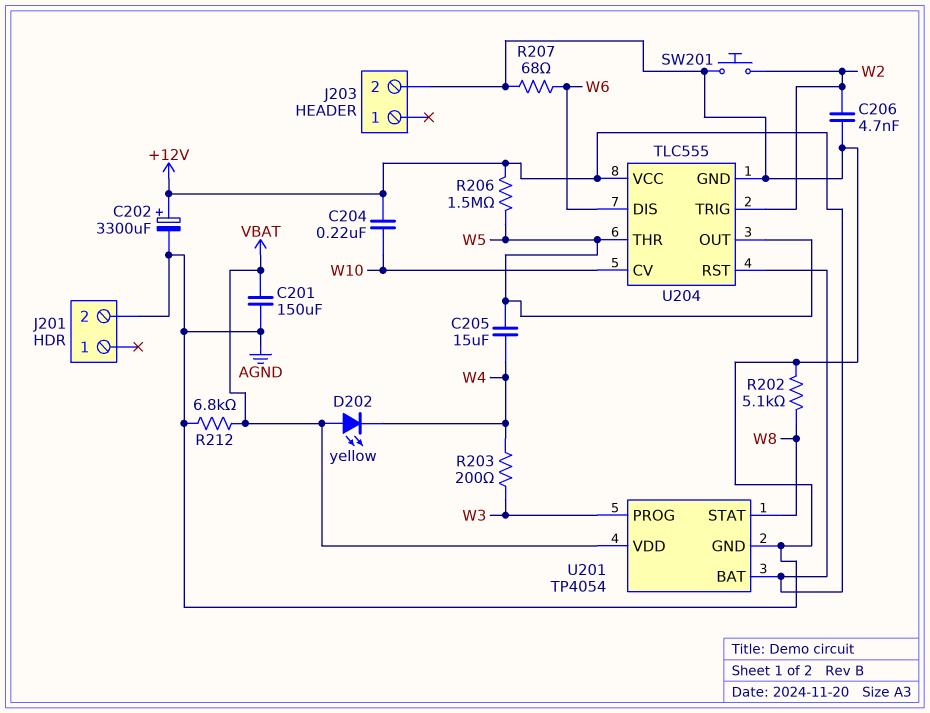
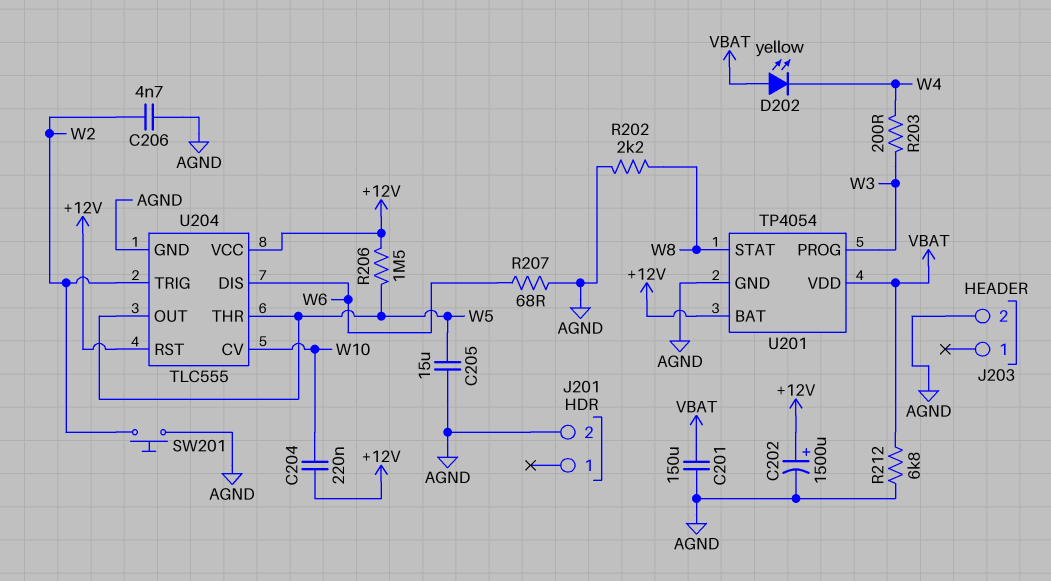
C202: 3300uF (plus +12V, minus AGND) -> 1500uF (plus +12V, minus AGND)
C205: 15uF (W4, W5) -> 15uF (AGND, W5)
R202: 5.1k (AGND, W8) -> 2.2k (AGND, W8)

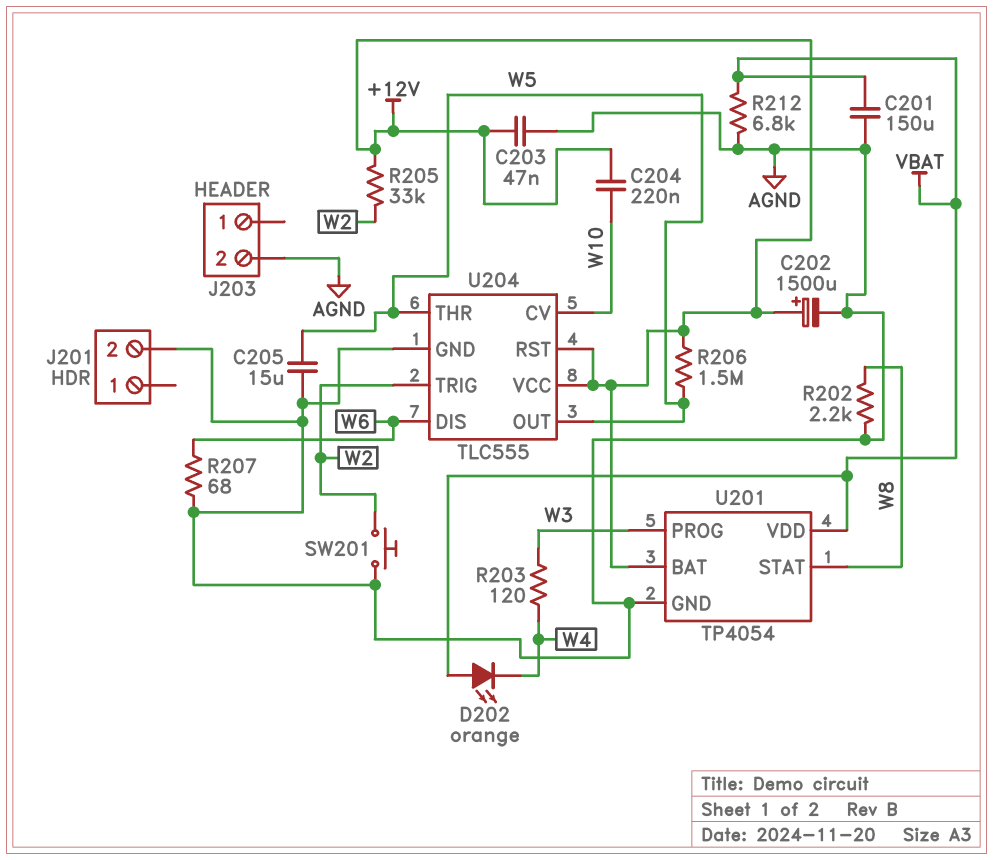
C203: none -> 47nF (+12V, AGND)
C206: 4.7nF (AGND, W2) -> none
D202: LED yellow (A VBAT, K W4) -> LED orange (A VBAT, K W4)
R203: 200 (W3, W4) -> 120 (W3, W4)
R205: none -> 33k (+12V, W2)

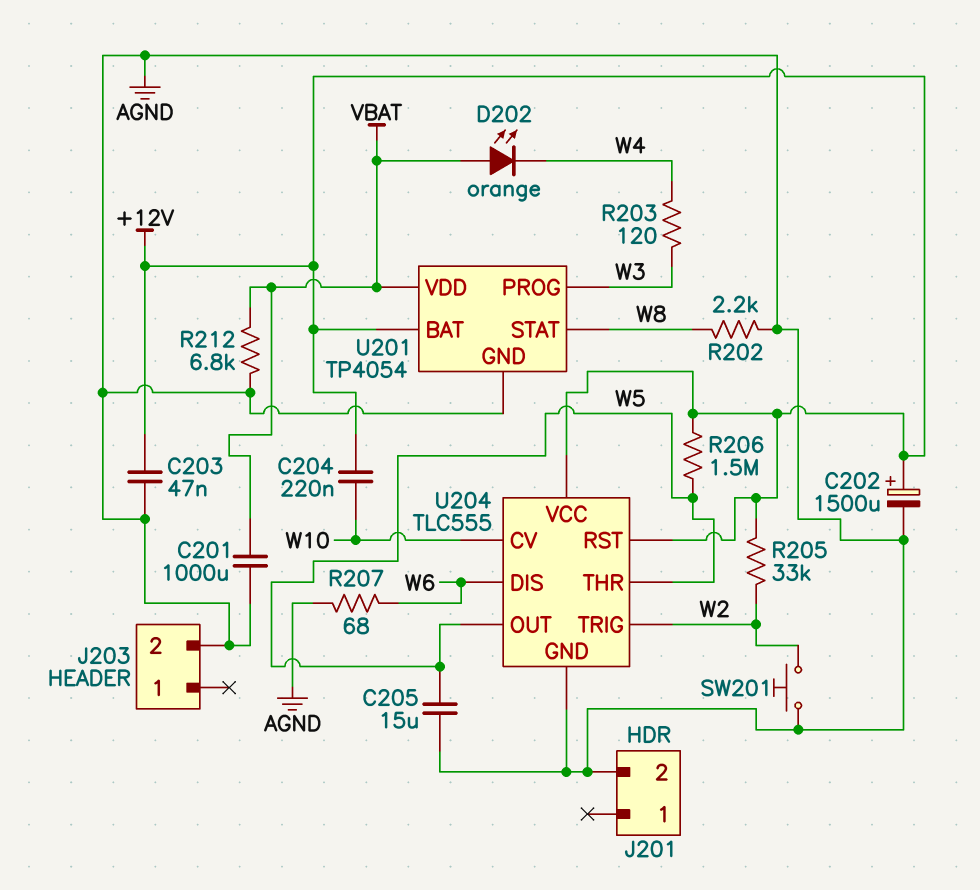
C201: 150uF (AGND, VBAT) -> 1000uF (AGND, VBAT)

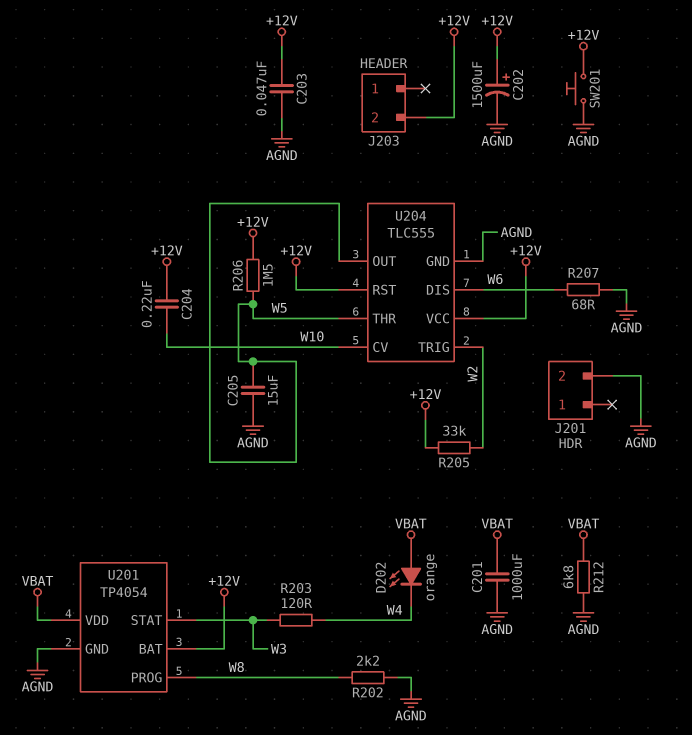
J203 pin 2: AGND -> +12V
SW201: button (AGND, W2) -> button (+12V, AGND)
U201 pin PROG: W3 -> W8
U201 pin STAT: W8 -> W3

